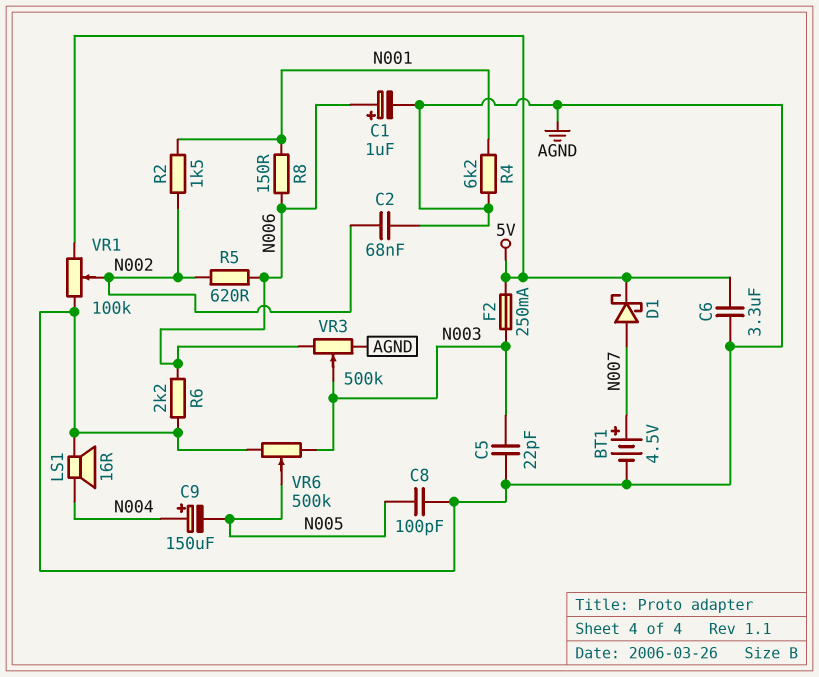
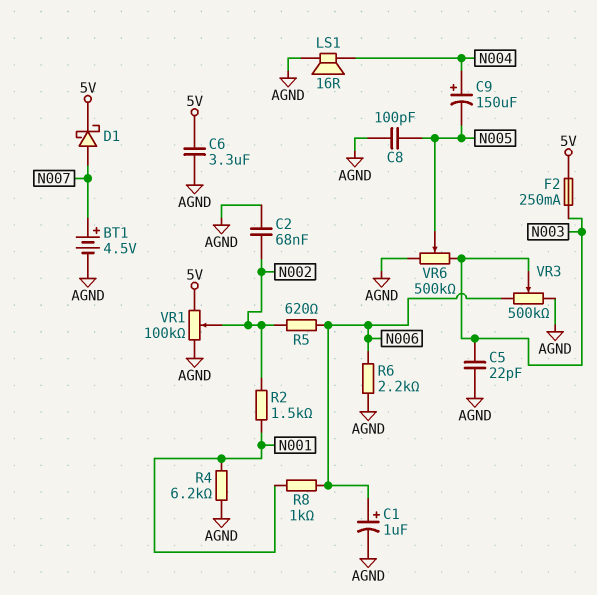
R8: 150 (N001, N006) -> 1k (N001, N006)

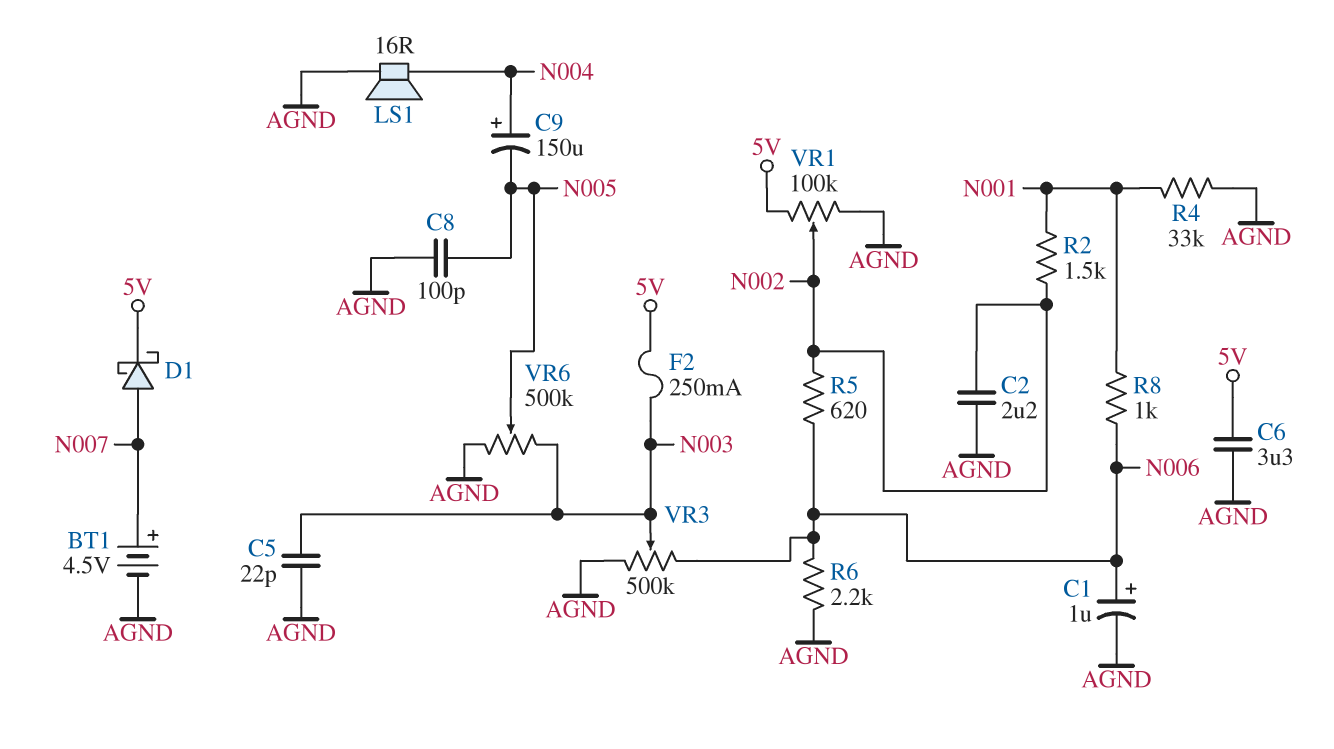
C2: 68nF (AGND, N002) -> 2.2uF (AGND, N002)
R4: 6.2k (AGND, N001) -> 33k (AGND, N001)

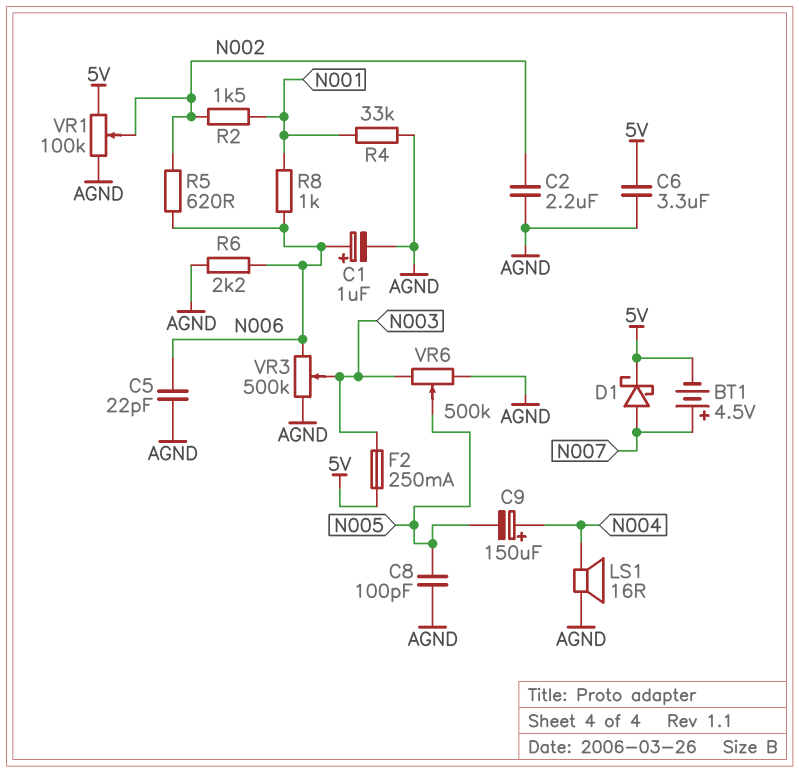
BT1: 4.5V (plus N007, minus AGND) -> 4.5V (plus N007, minus 5V)
C5: 22pF (AGND, N003) -> 22pF (AGND, N006)

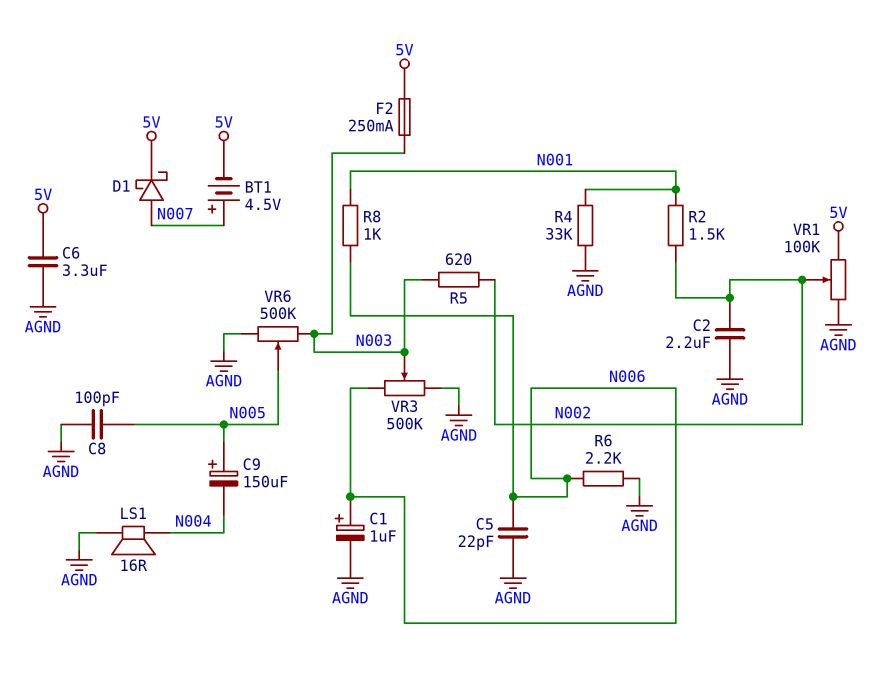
C9: 150uF (plus N004, minus N005) -> 150uF (plus N005, minus N004)
R5: 620 (N002, N006) -> 620 (N002, N003)

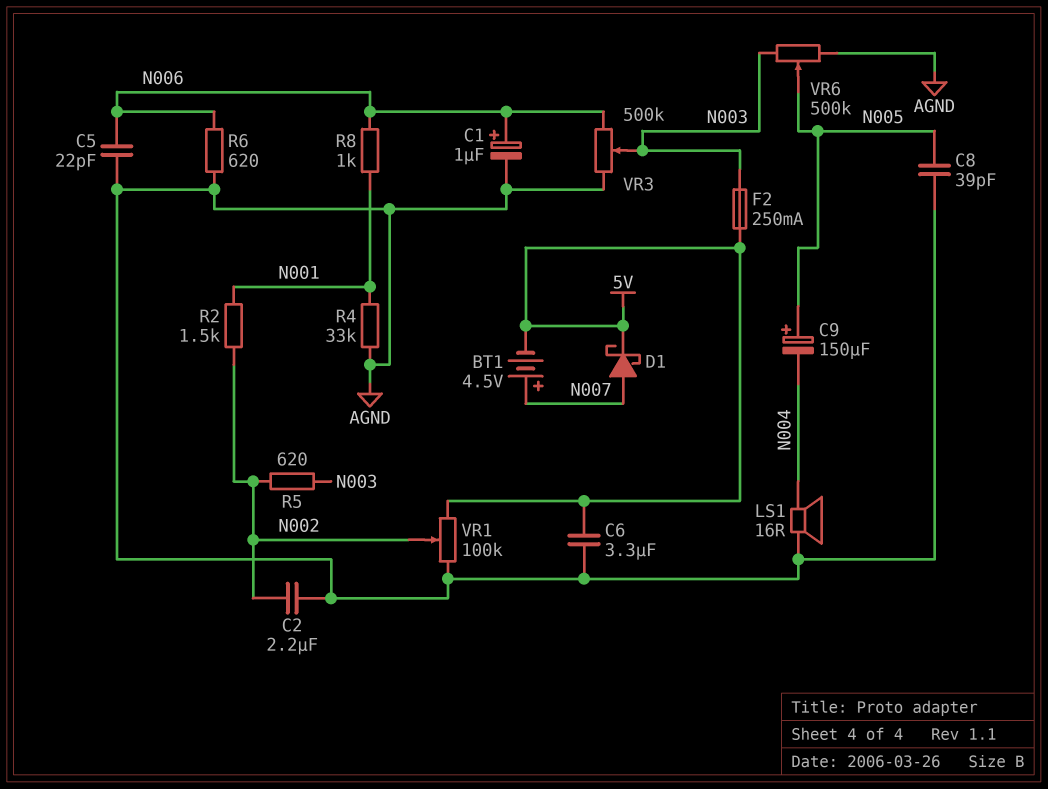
C8: 100pF (AGND, N005) -> 39pF (AGND, N005)
R6: 2.2k (AGND, N006) -> 620 (AGND, N006)

